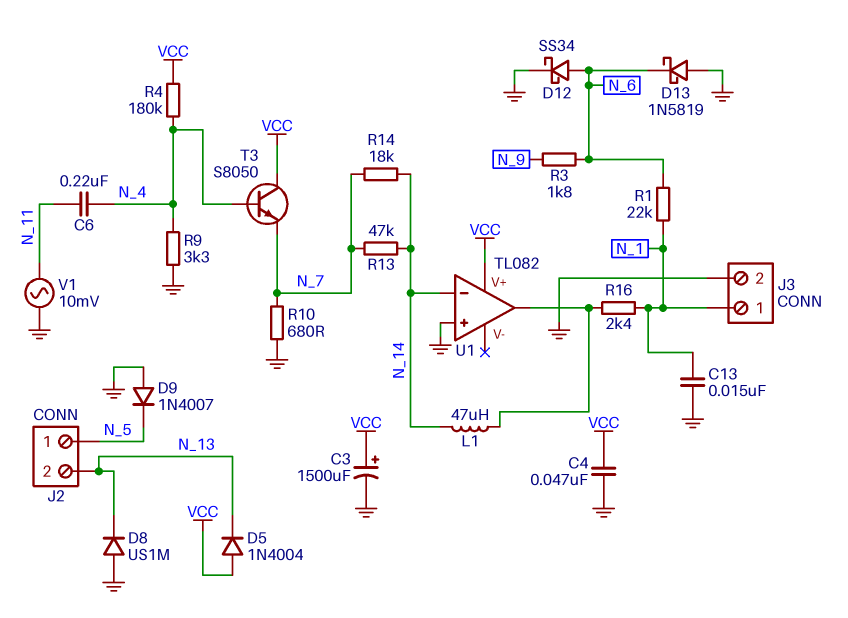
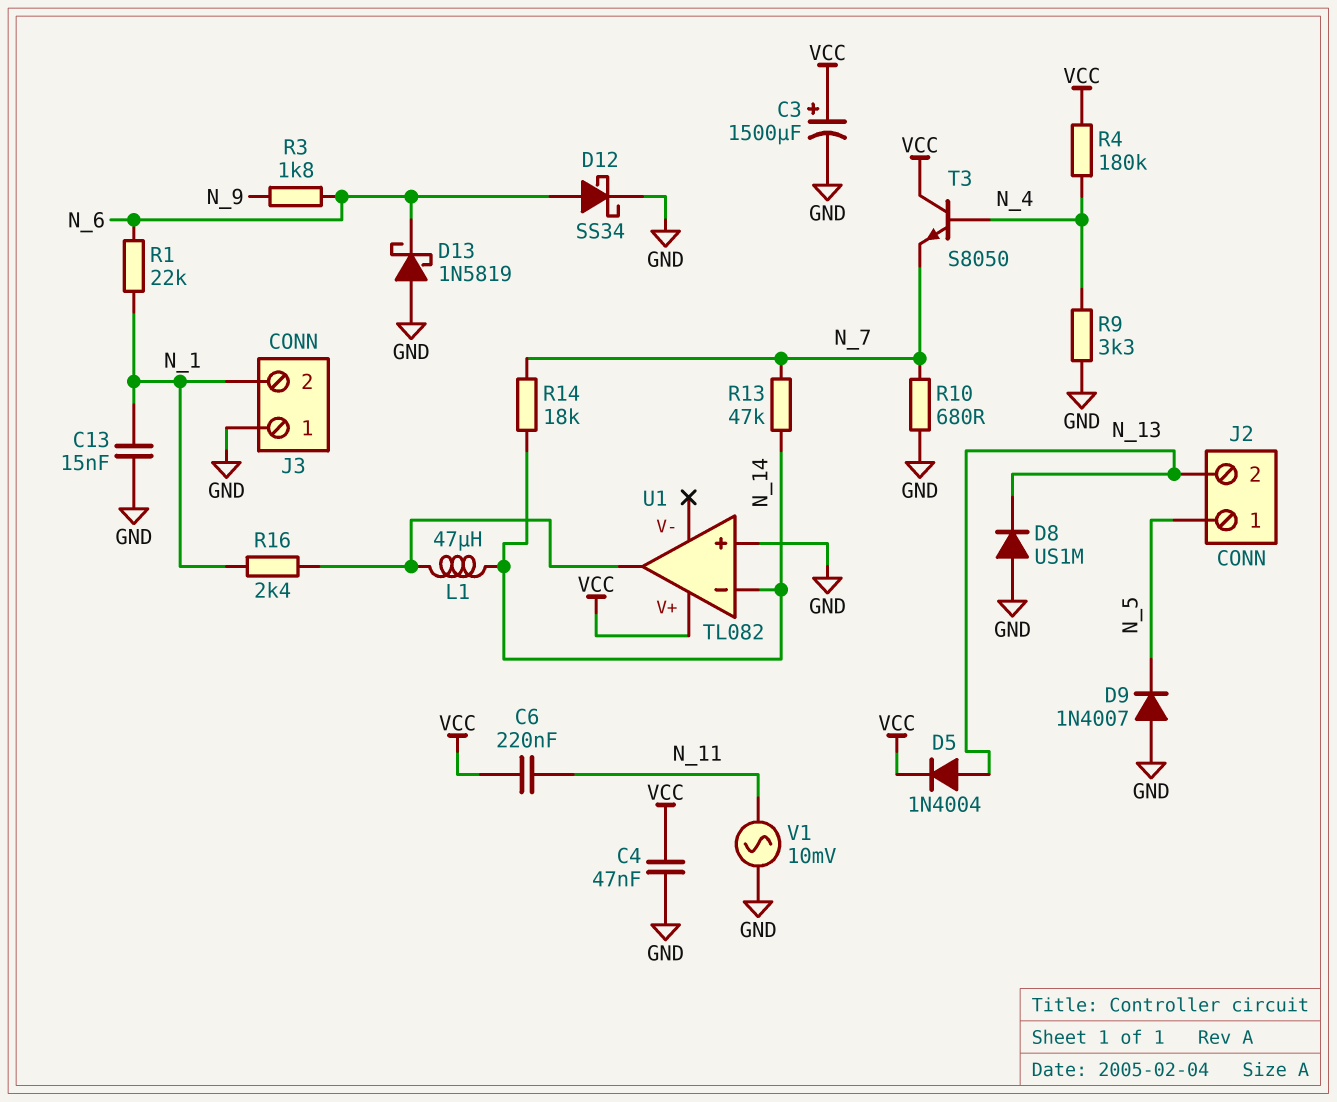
C6: 220nF (N_4, N_11) -> 220nF (N_11, VCC)
D5: diode 1N4004 (A VCC, K N_13) -> diode 1N4004 (A N_13, K VCC)
J3 pin 1: N_1 -> GND
J3 pin 2: GND -> N_1

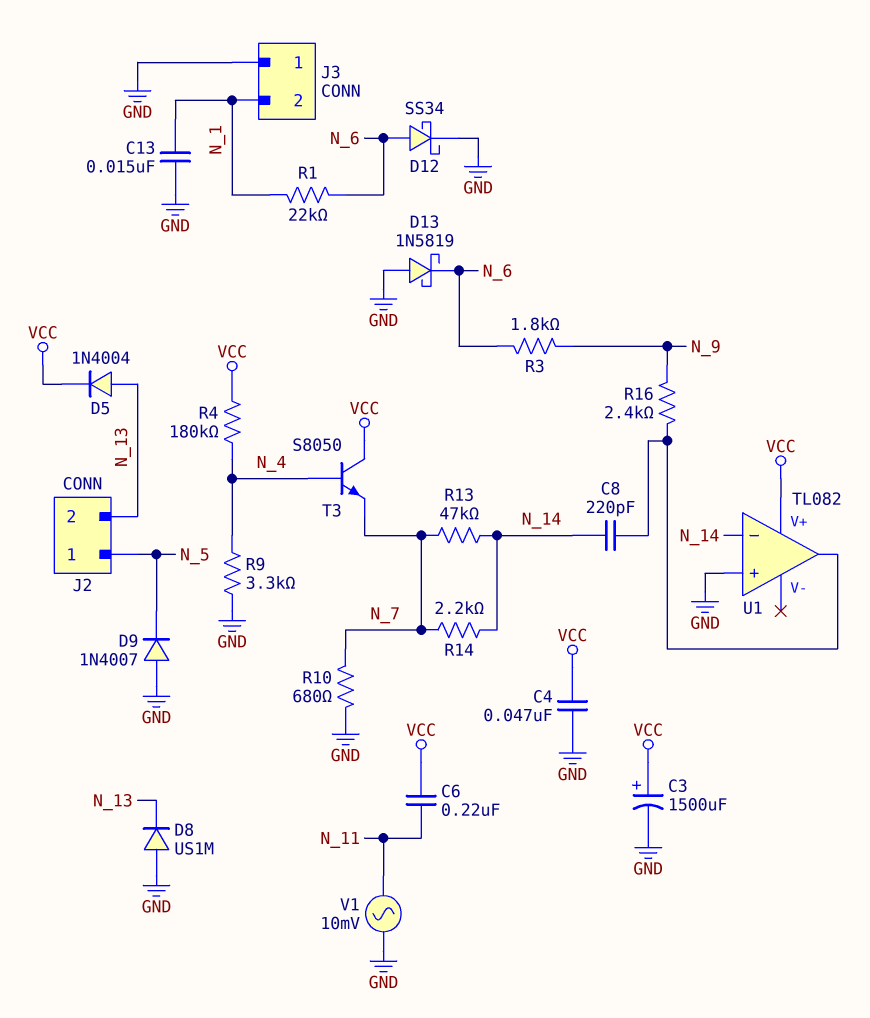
C8: none -> 220pF (N_14, U1/out)
L1: 47uH (N_14, U1/out) -> none
R14: 18k (N_7, N_14) -> 2.2k (N_7, N_14)
R16: 2.4k (N_1, U1/out) -> 2.4k (N_9, U1/out)

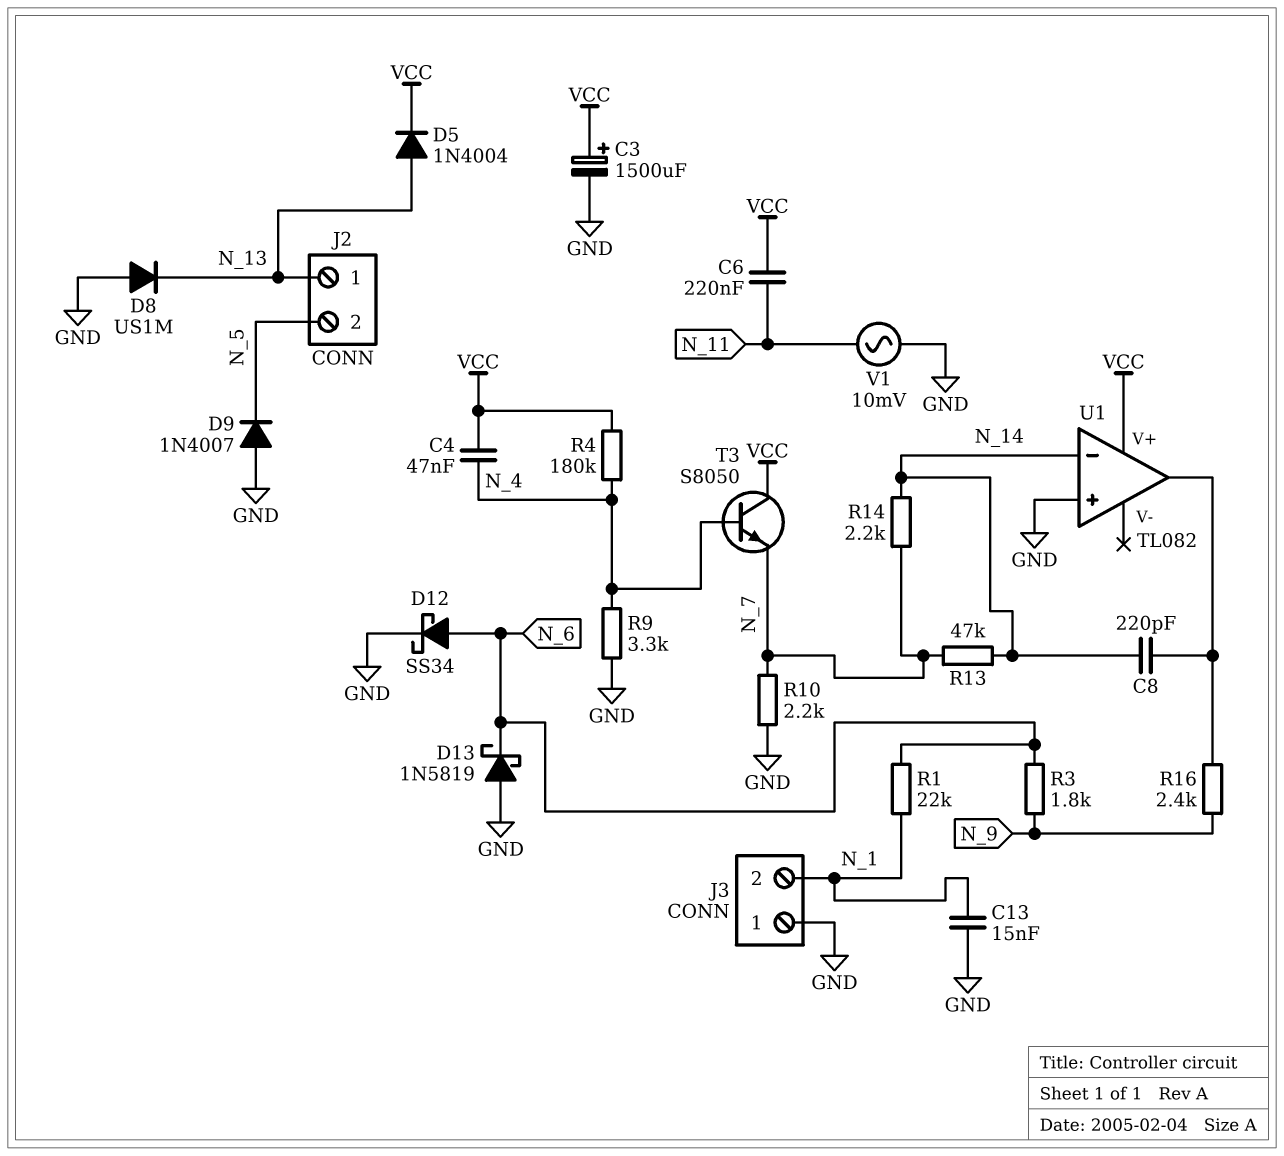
C4: 47nF (GND, VCC) -> 47nF (N_4, VCC)
J2 pin 1: N_5 -> N_13
J2 pin 2: N_13 -> N_5
R10: 680 (GND, N_7) -> 2.2k (GND, N_7)

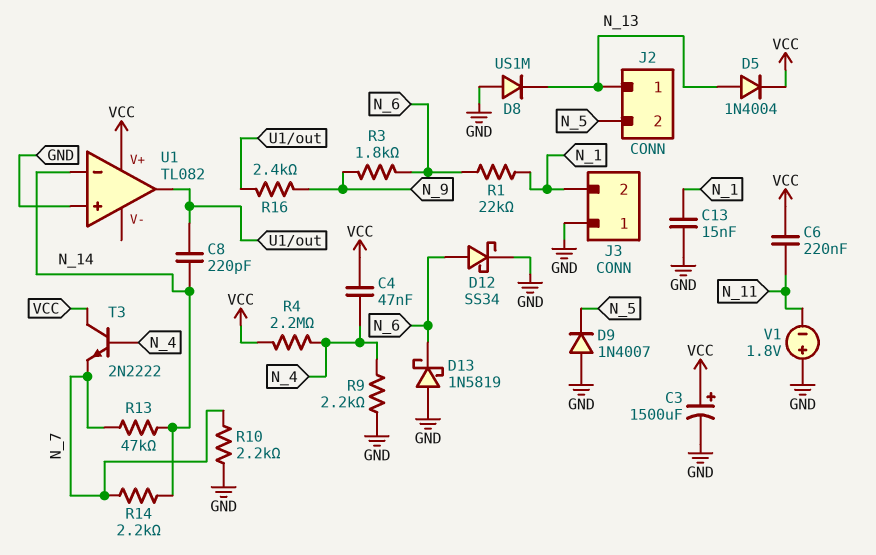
R4: 180k (N_4, VCC) -> 2.2M (N_4, VCC)
R9: 3.3k (GND, N_4) -> 2.2k (GND, N_4)
T3: NPN S8050 (B N_4, C VCC, E N_7) -> NPN 2N2222 (B N_4, C VCC, E N_7)
V1: AC 10mV (GND, N_11) -> 1.8V (plus GND, minus N_11)

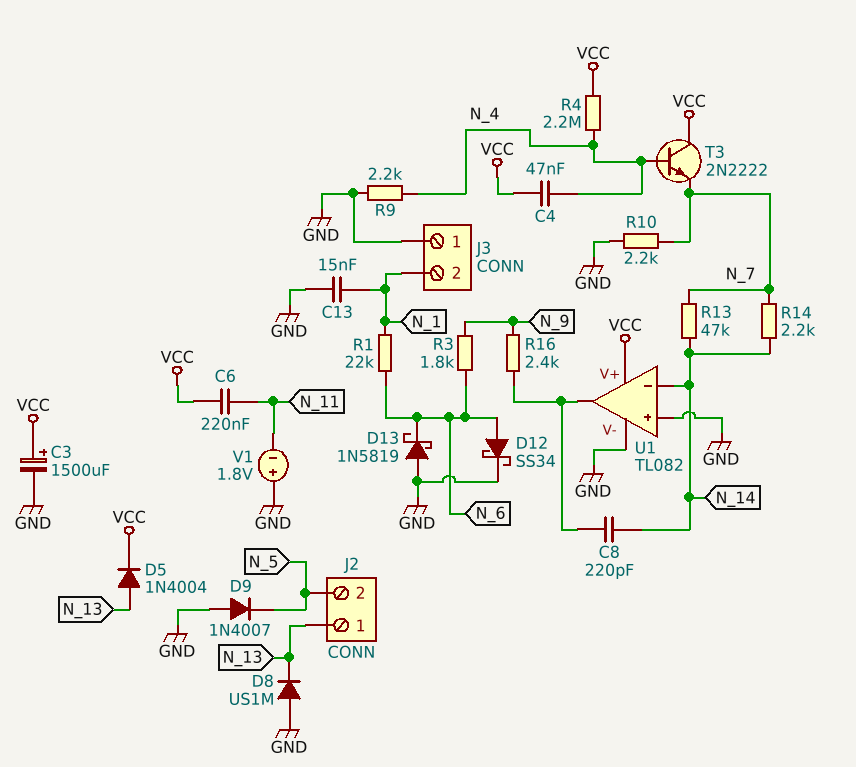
U1 pin V-: none -> GND

